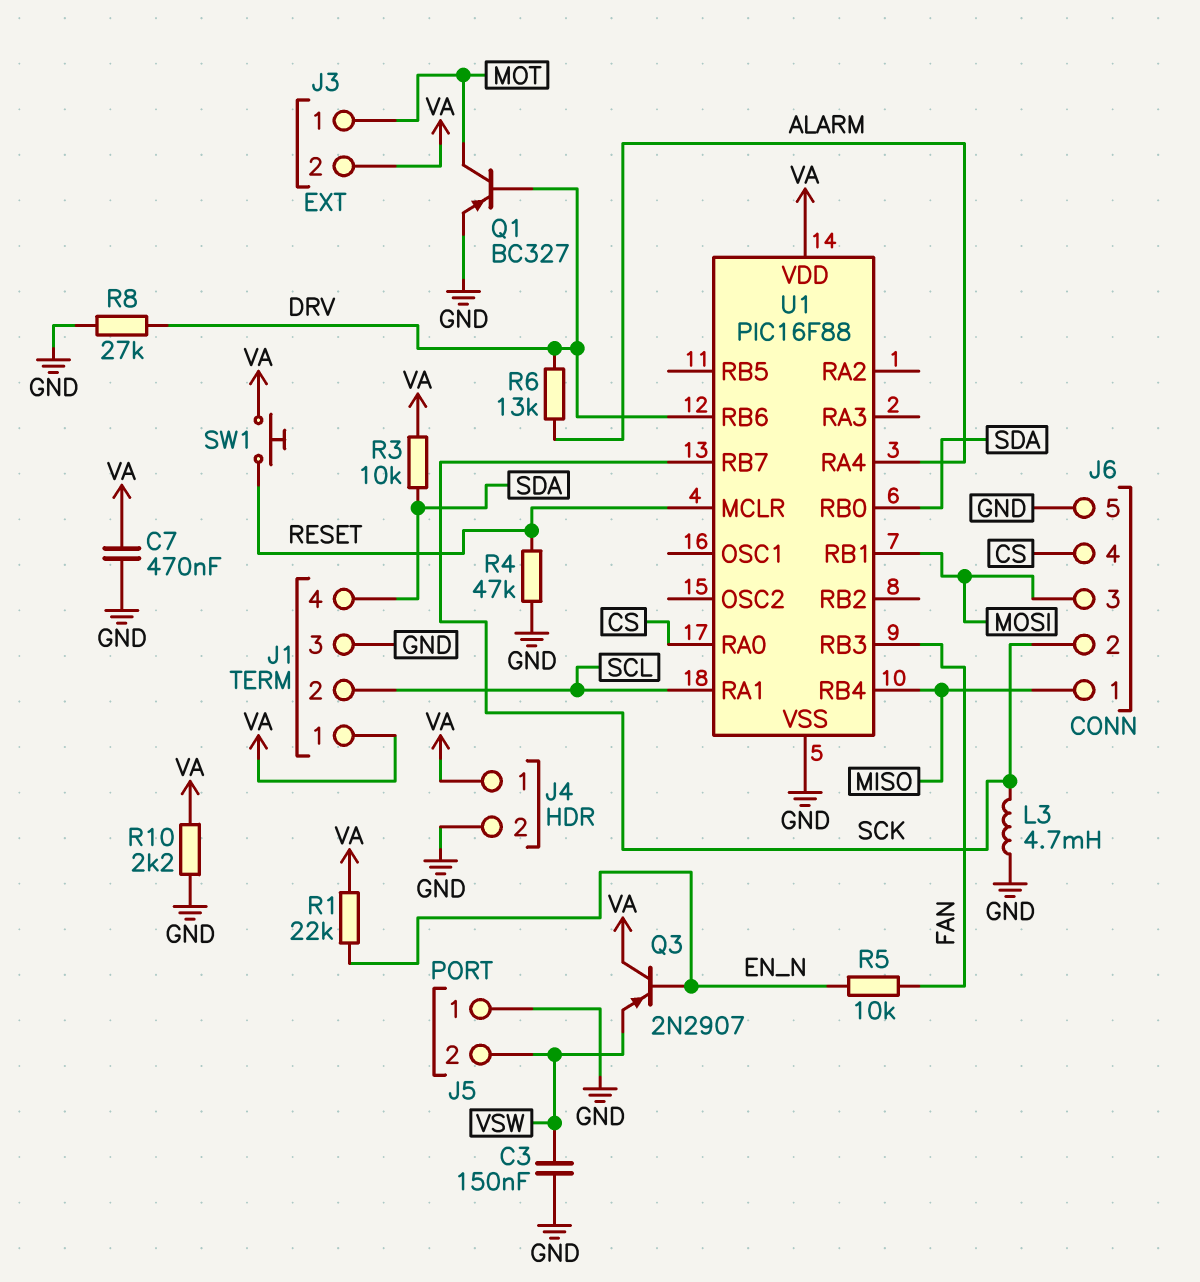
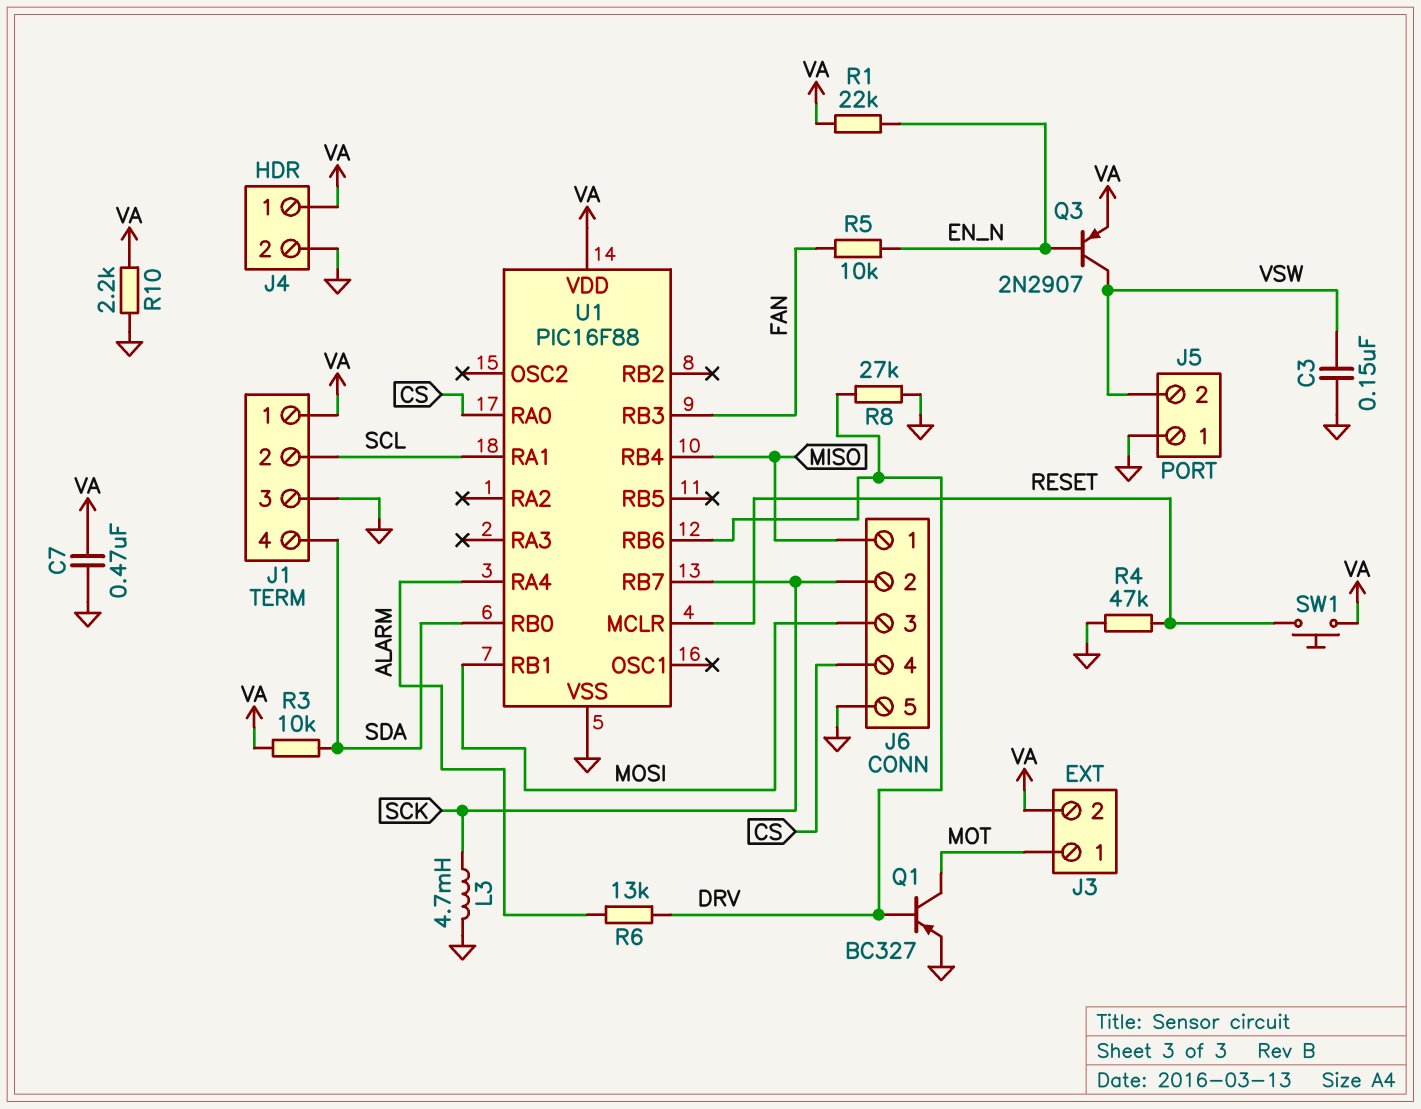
Q3: PNP 2N2907 (B EN_N, C VA, E VSW) -> PNP 2N2907 (B EN_N, C VSW, E VA)

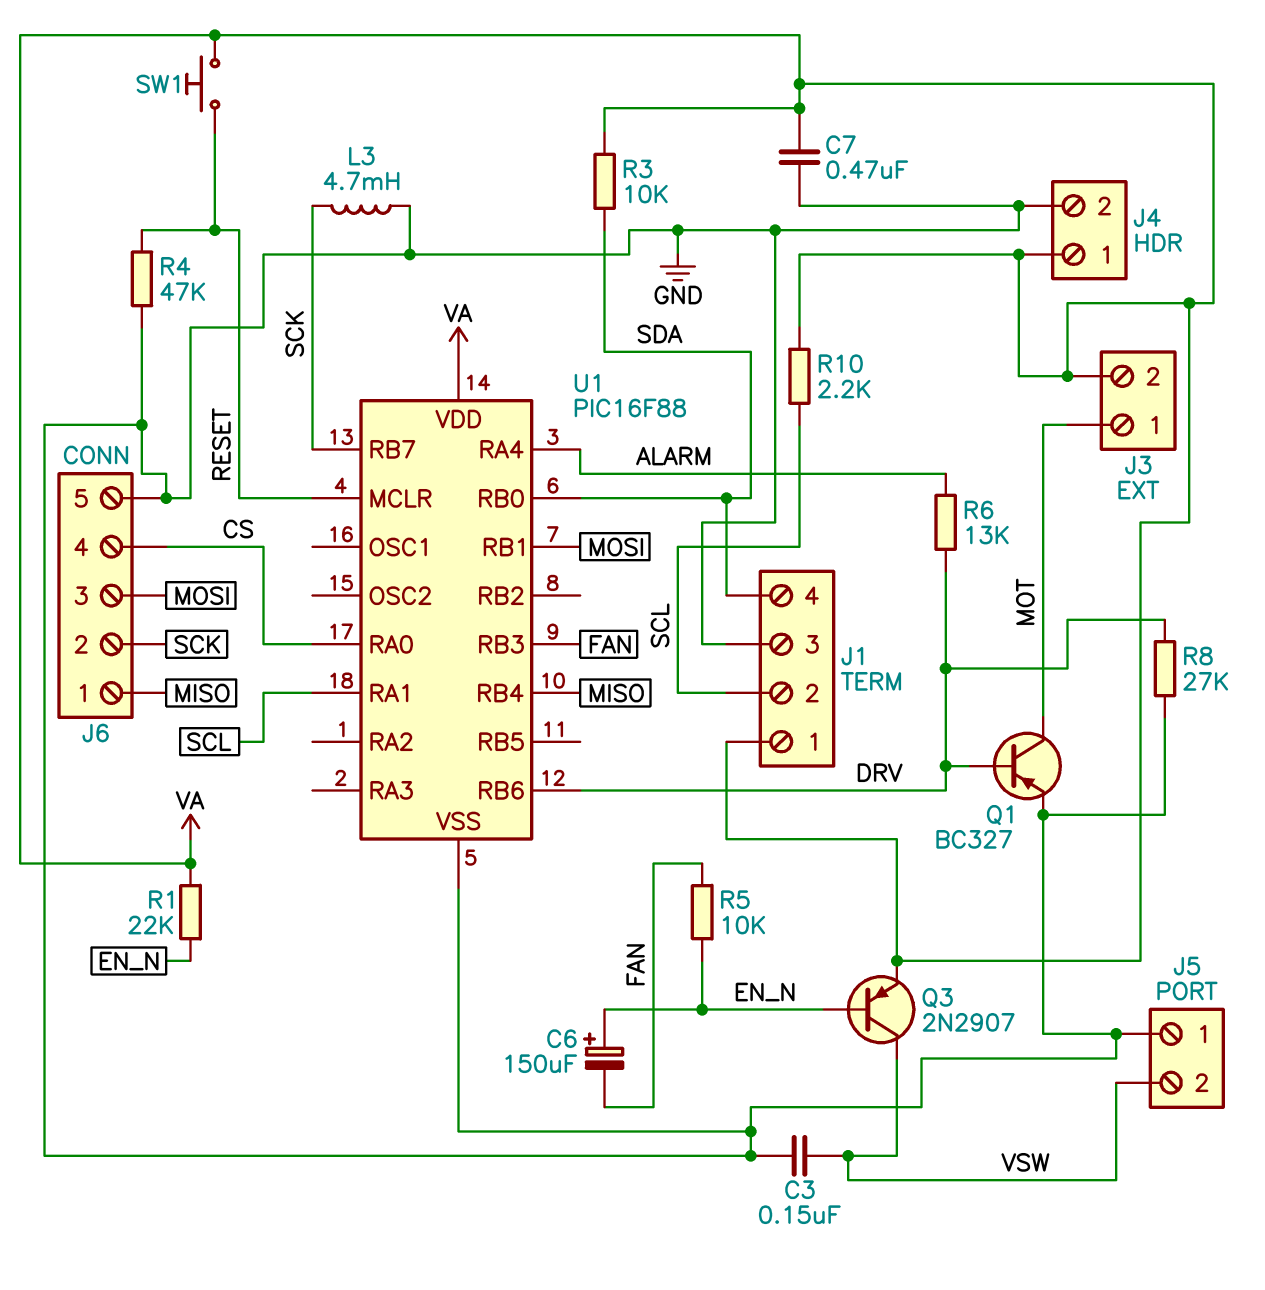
C6: none -> 150uF (plus EN_N, minus FAN)
R10: 2.2k (GND, VA) -> 2.2k (SCL, VA)

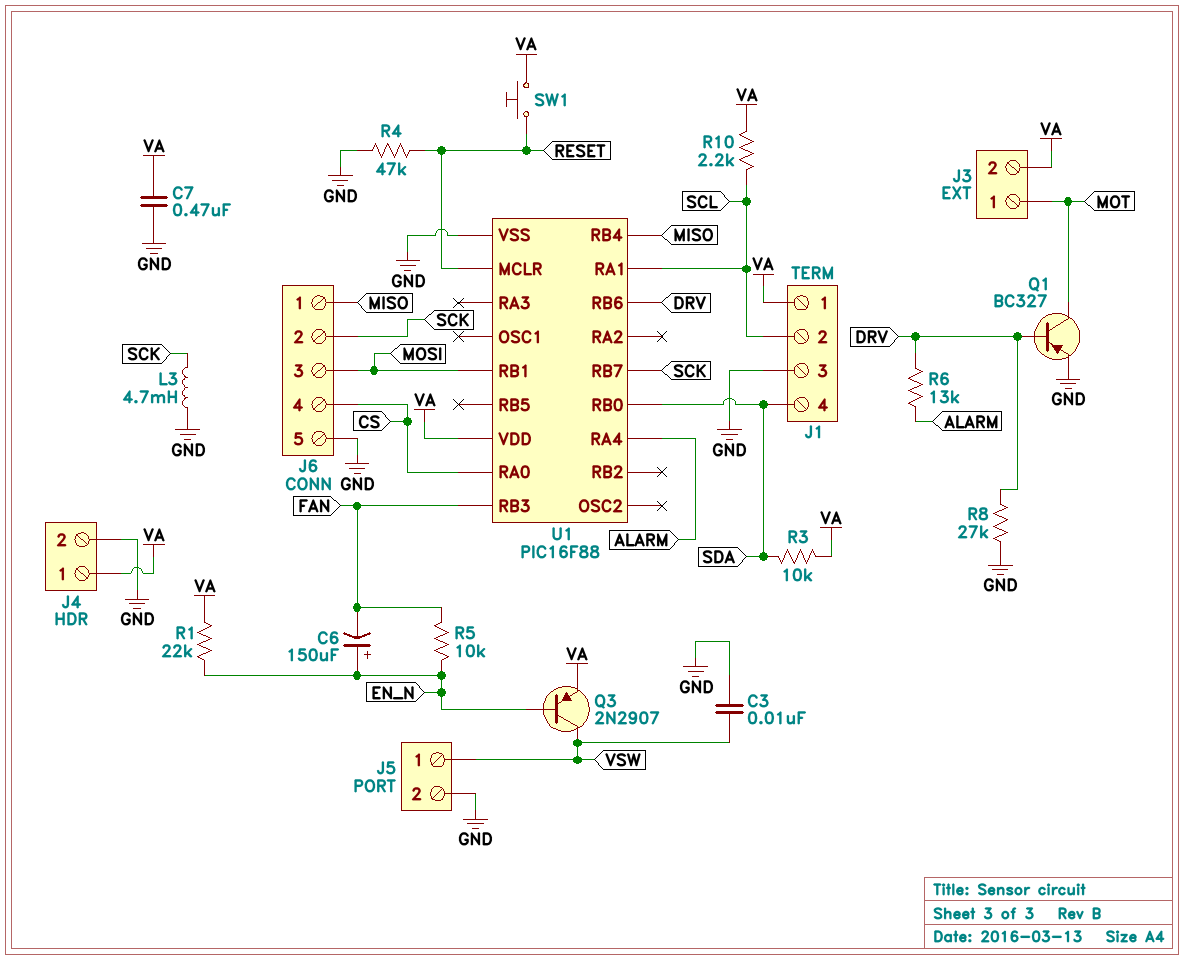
C3: 150nF (GND, VSW) -> 10nF (GND, VSW)
J5 pin 1: GND -> VSW
J5 pin 2: VSW -> GND

